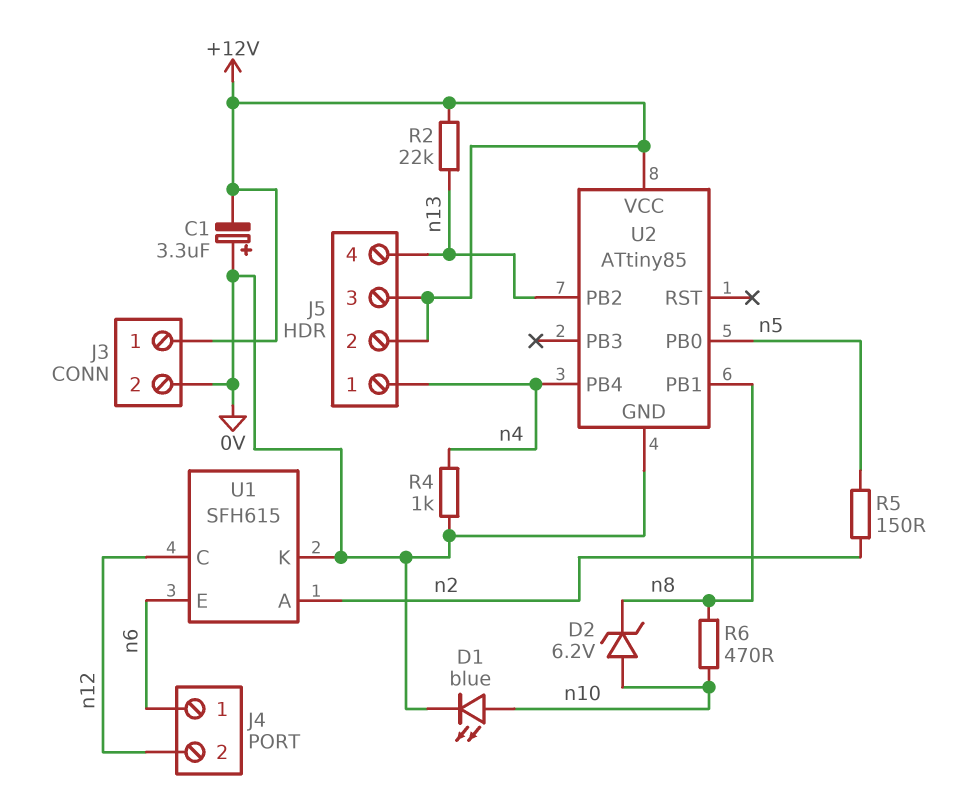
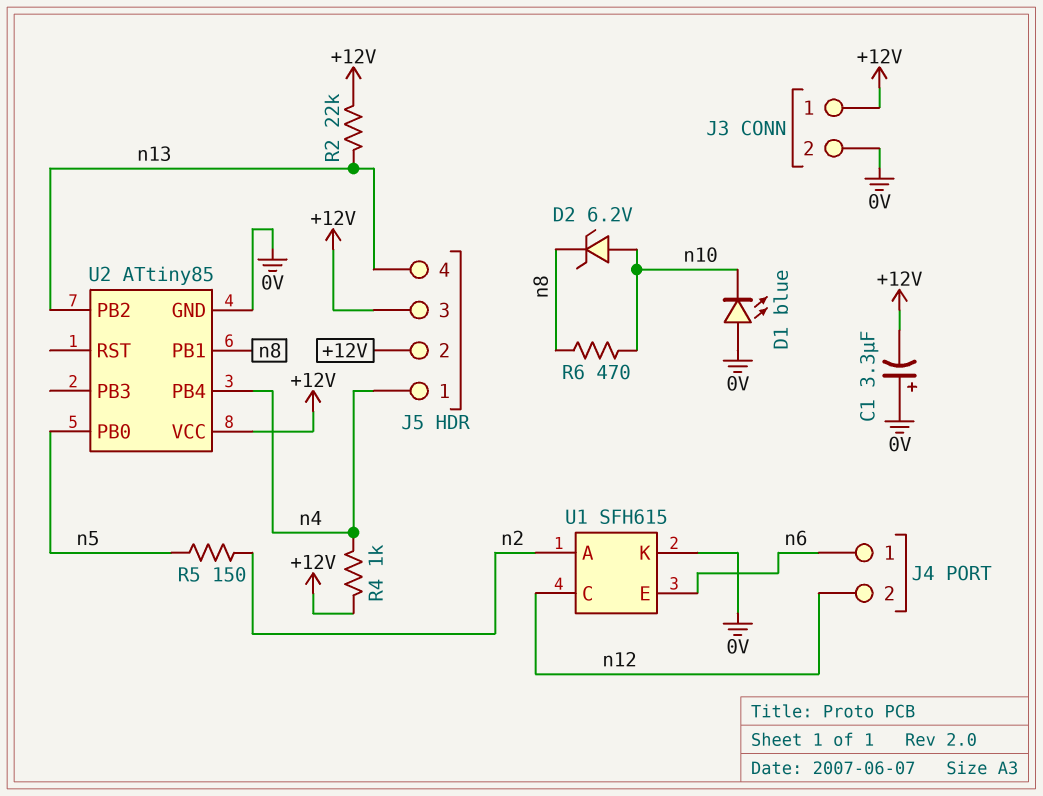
D1: LED blue (A n10, K 0V) -> LED blue (A 0V, K n10)
R4: 1k (0V, n4) -> 1k (+12V, n4)

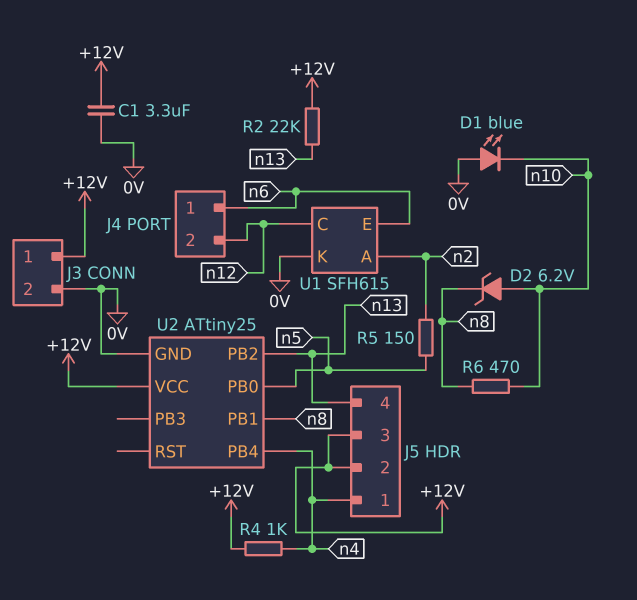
C1: 3.3uF (plus 0V, minus +12V) -> 3.3uF (+12V, 0V)
U2: ATtiny85 -> ATtiny25

